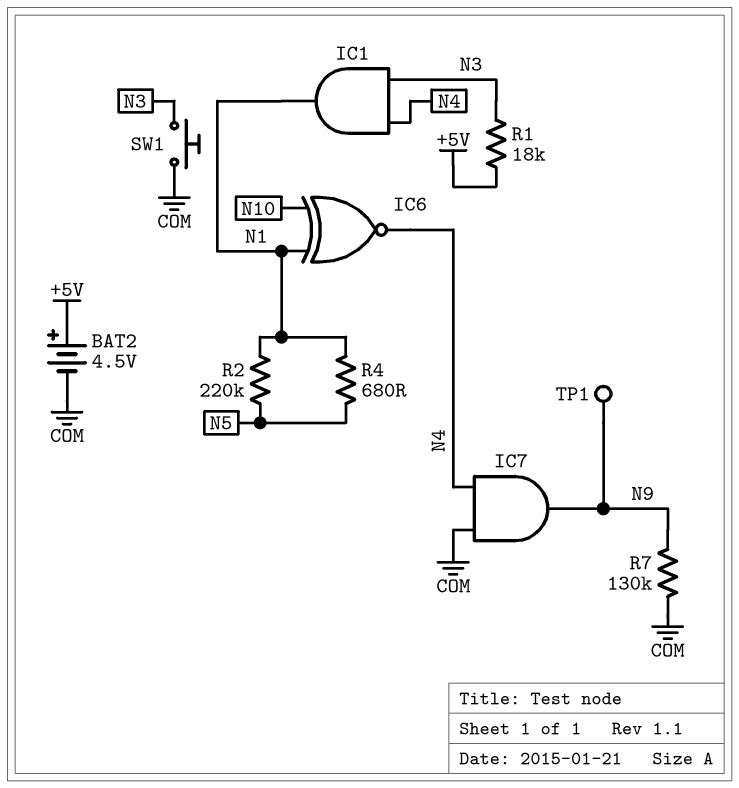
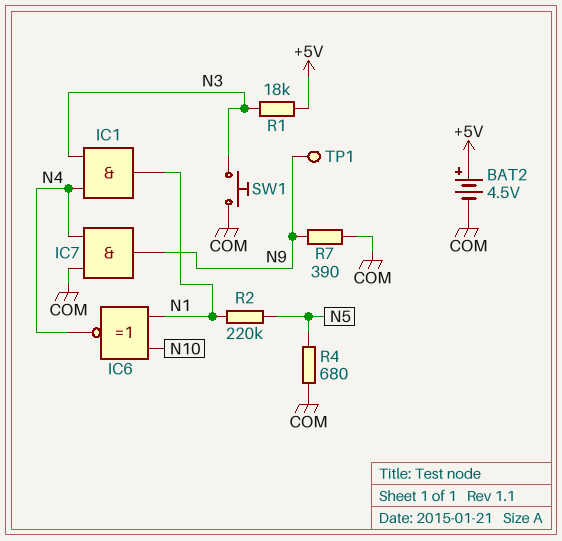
R4: 680 (N1, N5) -> 680 (COM, N5)
R7: 130k (COM, N9) -> 390 (COM, N9)

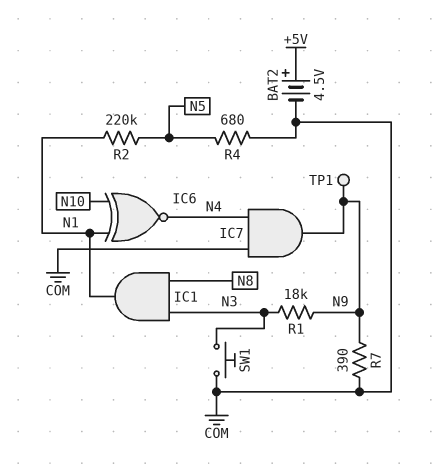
IC1: AND (in N3, in N4, out N1) -> AND (in N3, in N8, out N1)
R1: 18k (+5V, N3) -> 18k (N3, N9)

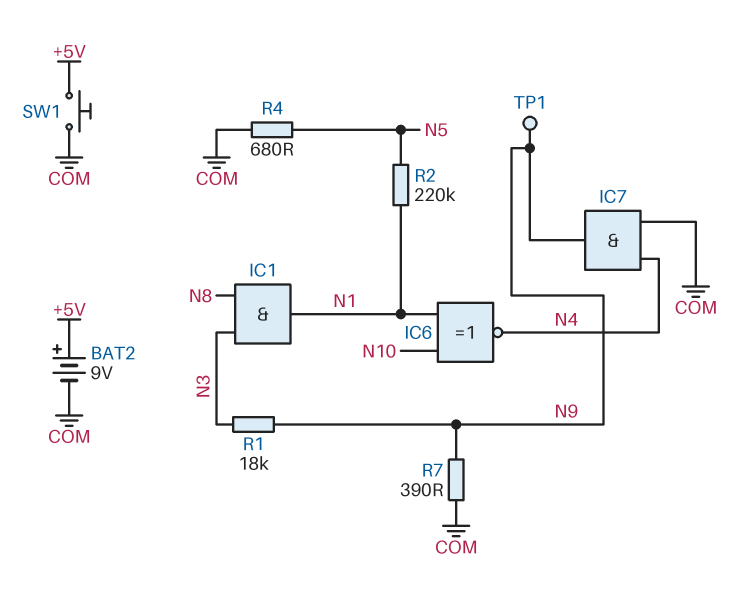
BAT2: 4.5V (plus +5V, minus COM) -> 9V (plus +5V, minus COM)
SW1: button (COM, N3) -> button (+5V, COM)

